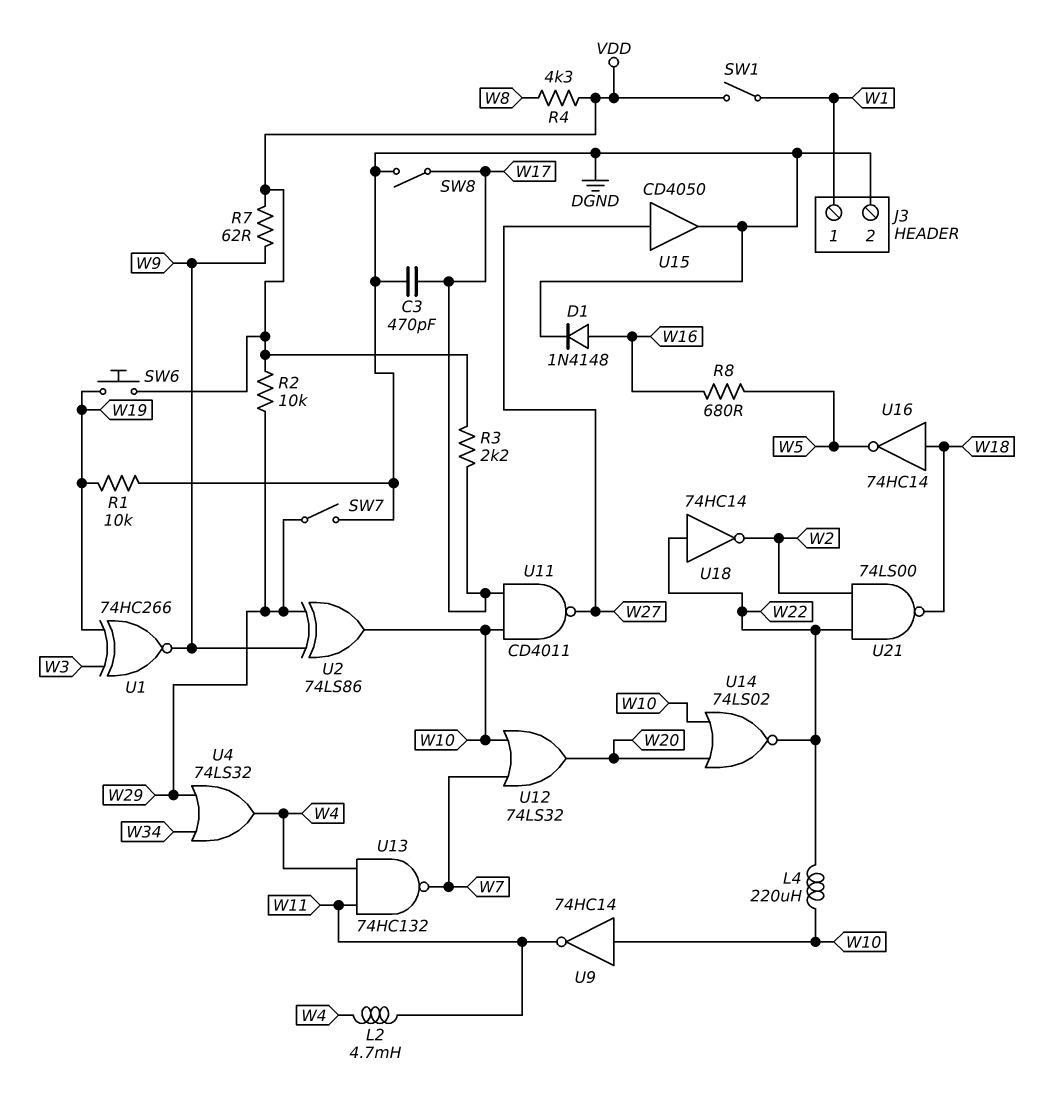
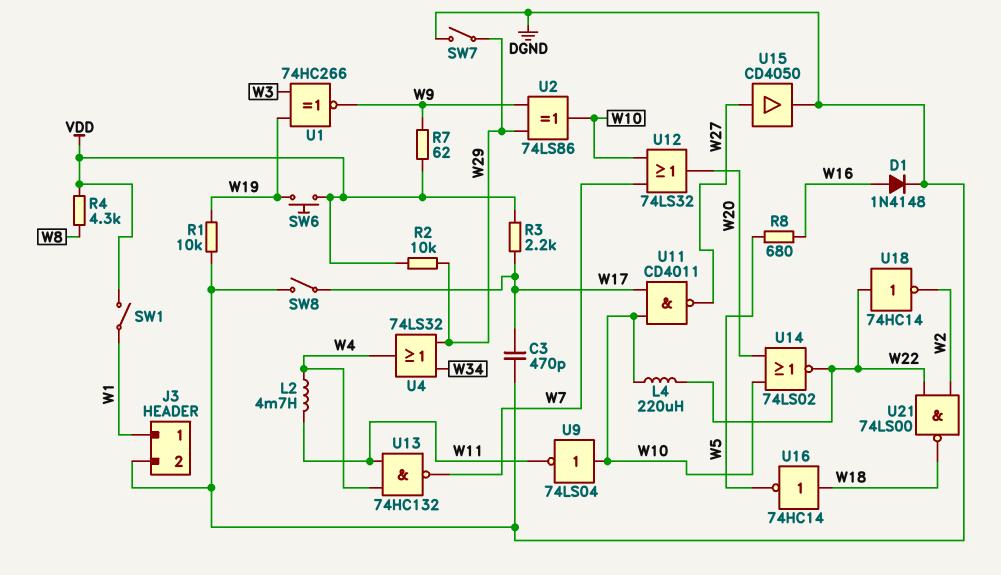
U9: NOT 74HC14 (in W10, out W11) -> NOT 74LS04 (in W10, out W11)

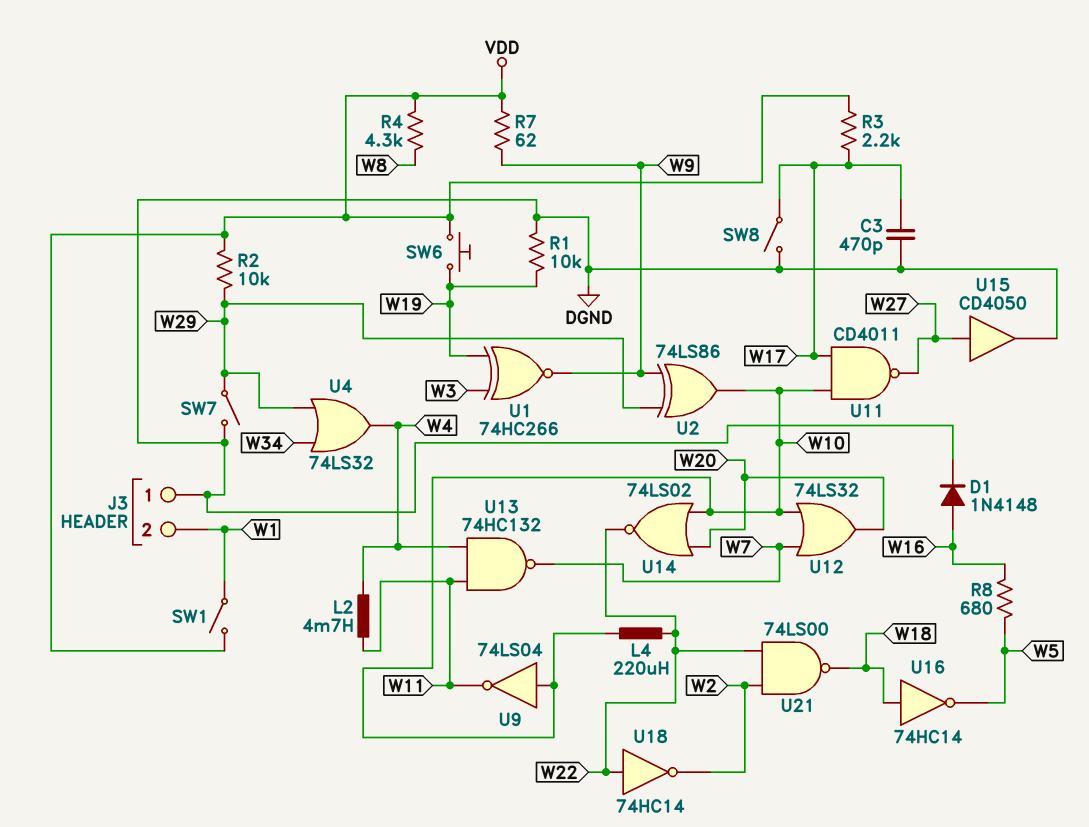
J3 pin 1: W1 -> DGND
J3 pin 2: DGND -> W1

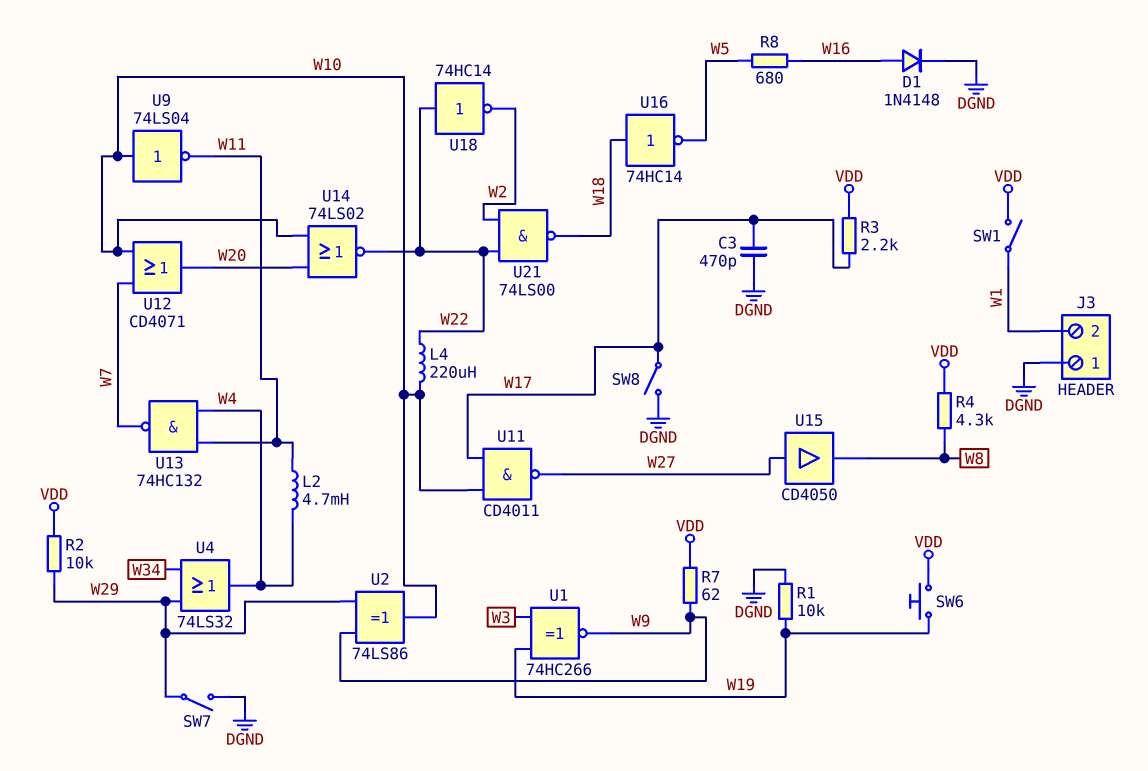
U12: OR 74LS32 (in W7, in W10, out W20) -> OR CD4071 (in W7, in W10, out W20)
U15: buffer CD4050 (in W27, out DGND) -> buffer CD4050 (in W27, out W8)

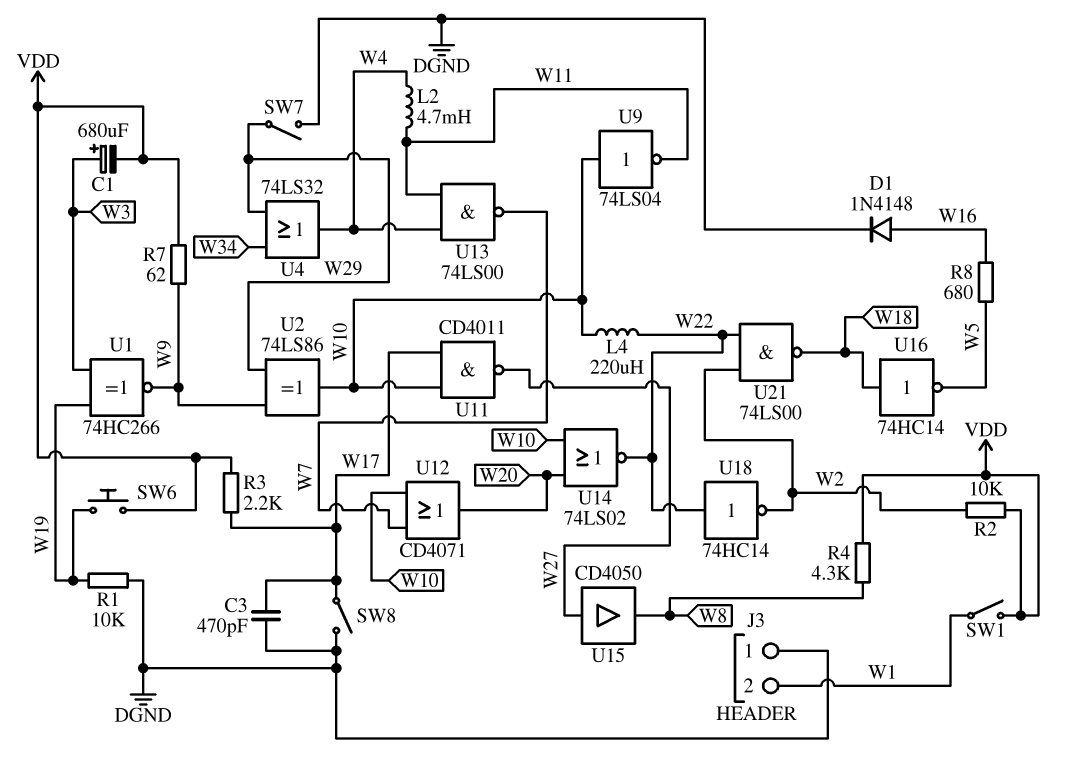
C1: none -> 680uF (plus W3, minus VDD)
R2: 10k (VDD, W29) -> 10k (VDD, W2)
U13: NAND 74HC132 (in W4, in W11, out W7) -> NAND 74LS00 (in W4, in W11, out W7)

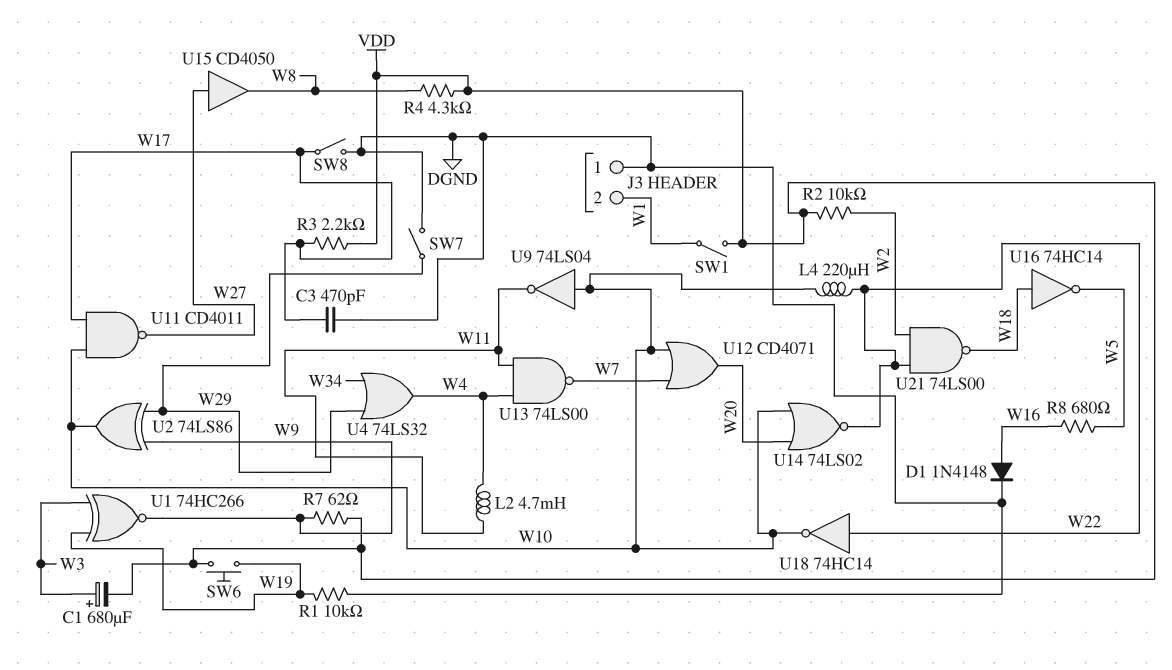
U18: NOT 74HC14 (in W22, out W2) -> NOT 74HC14 (in W22, out W10)

